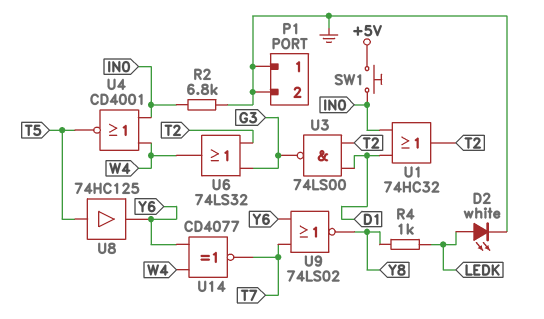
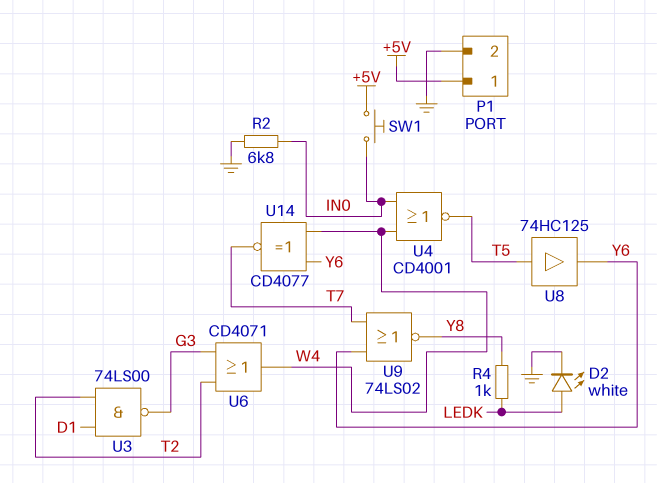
P1 pin 1: GND -> +5V
U1: OR 74HC32 (in D1, in IN0, out T2) -> none
U6: OR 74LS32 (in G3, in T2, out W4) -> OR CD4071 (in G3, in T2, out W4)

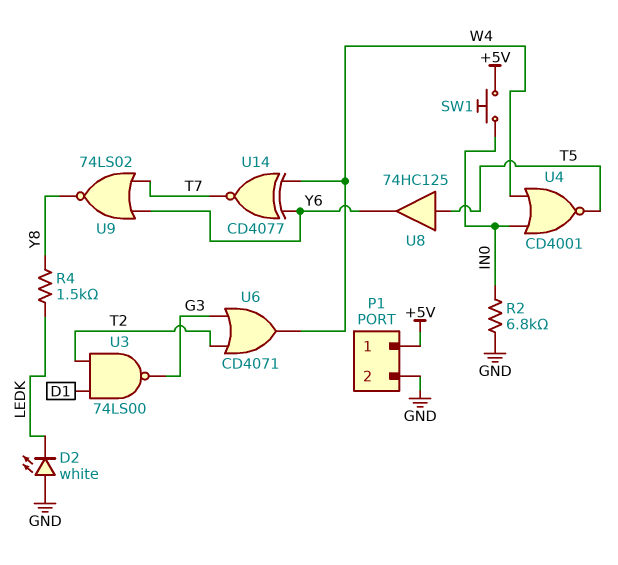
D2: LED white (A LEDK, K GND) -> LED white (A GND, K LEDK)
R4: 1k (LEDK, Y8) -> 1.5k (LEDK, Y8)

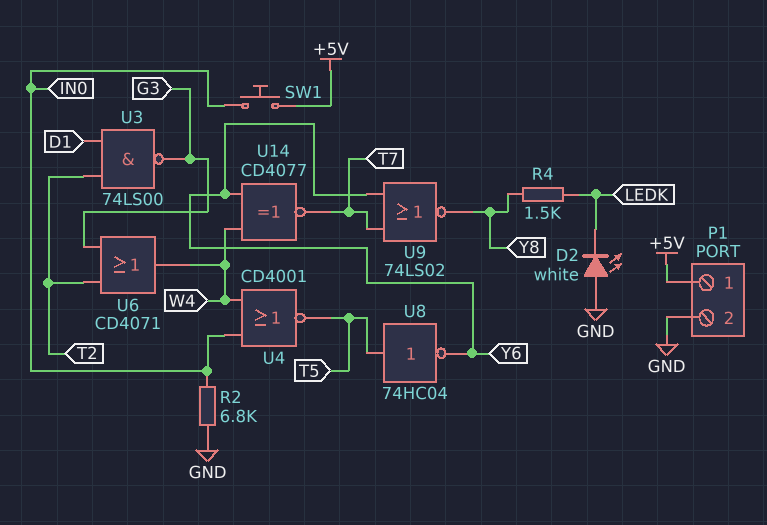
U8: buffer 74HC125 (in T5, out Y6) -> NOT 74HC04 (in T5, out Y6)

